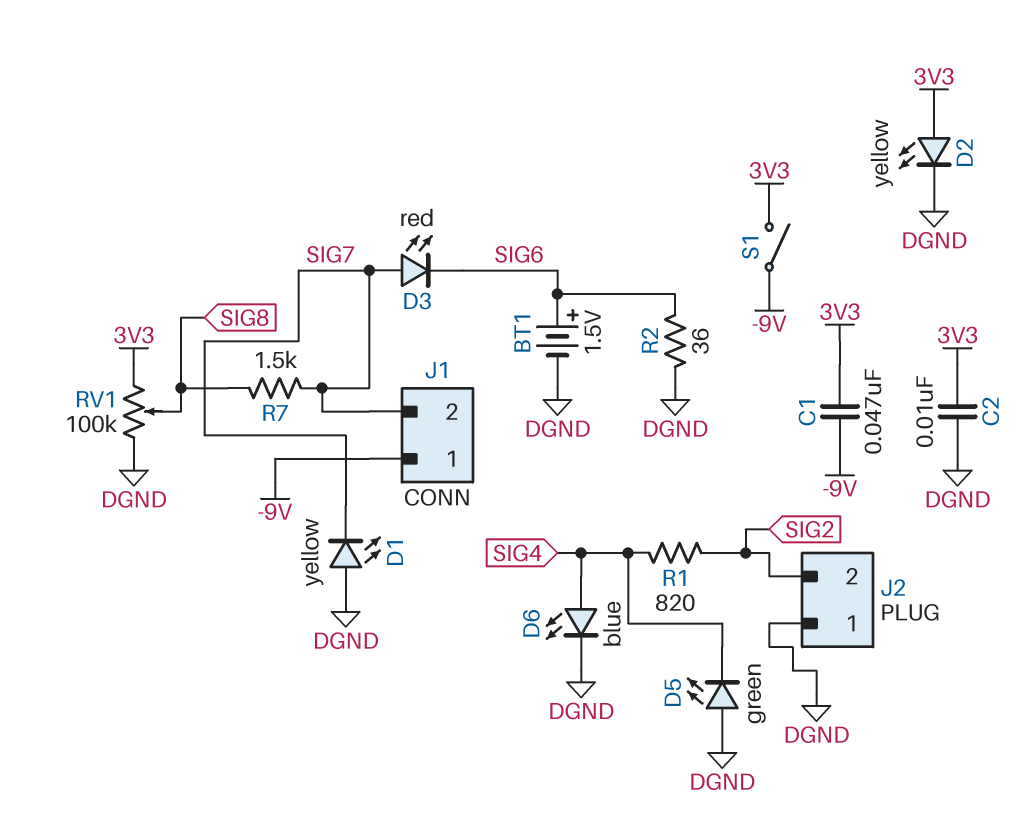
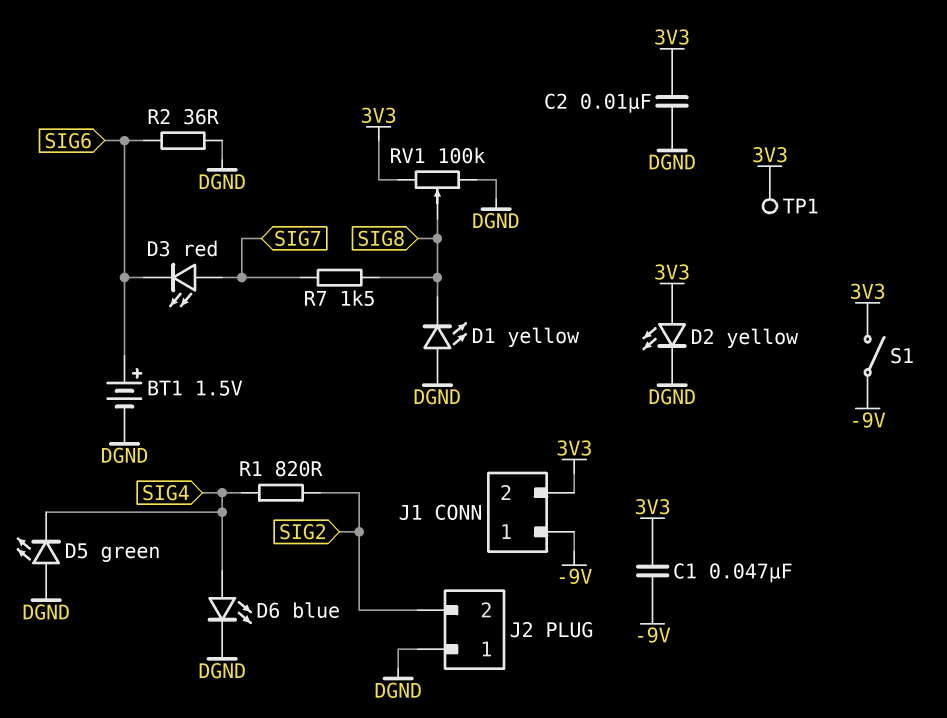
D1: LED yellow (A DGND, K SIG7) -> LED yellow (A DGND, K SIG8)
J1 pin 2: SIG7 -> 3V3
TP1: none -> test point (3V3)

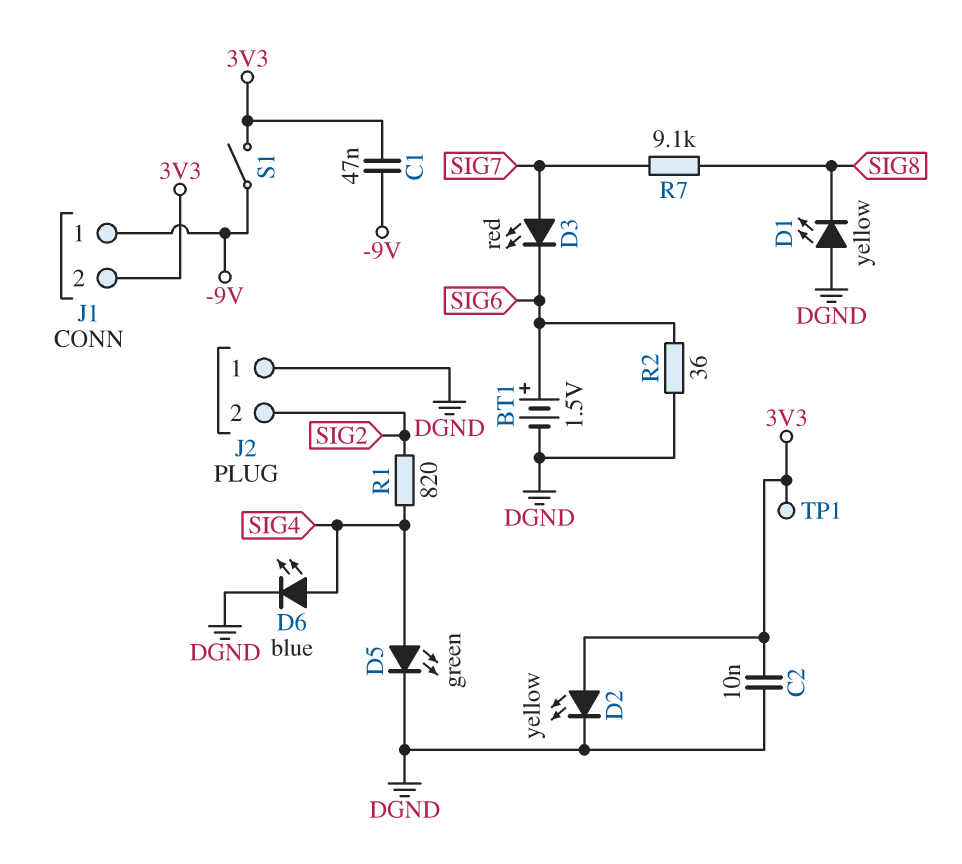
D5: LED green (A DGND, K SIG4) -> LED green (A SIG4, K DGND)
R7: 1.5k (SIG7, SIG8) -> 9.1k (SIG7, SIG8)
RV1: 100k (3V3, DGND, wiper SIG8) -> none

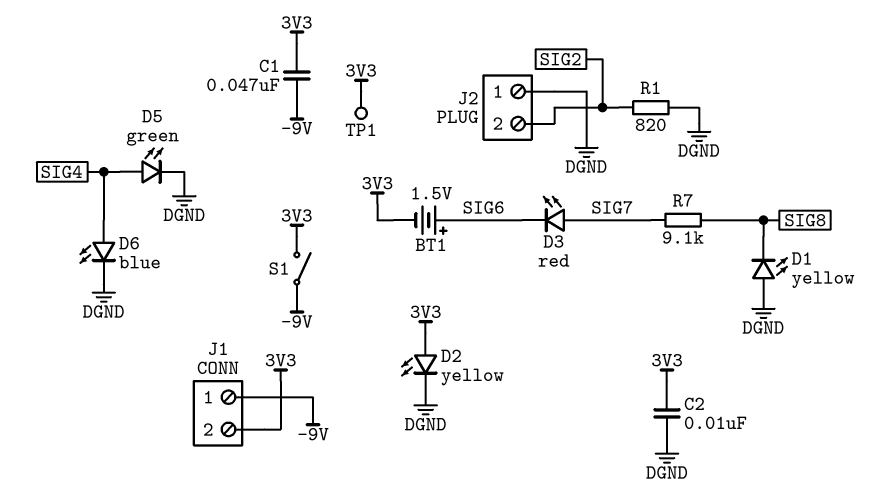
BT1: 1.5V (plus SIG6, minus DGND) -> 1.5V (plus SIG6, minus 3V3)
R1: 820 (SIG2, SIG4) -> 820 (DGND, SIG2)
R2: 36 (DGND, SIG6) -> none

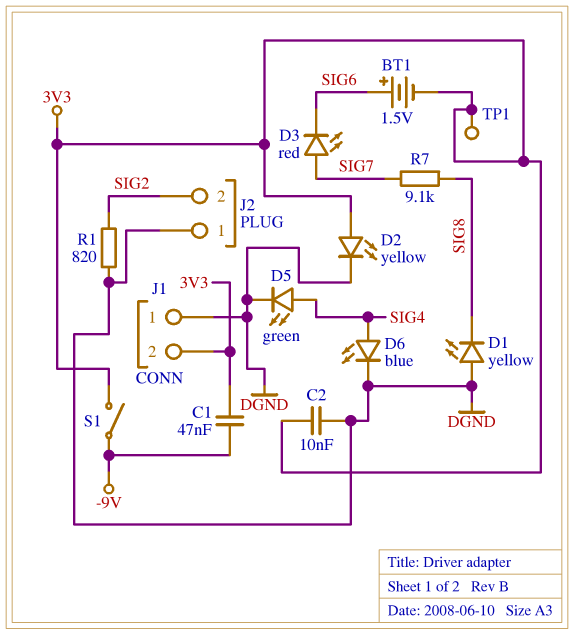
J1 pin 1: -9V -> DGND

